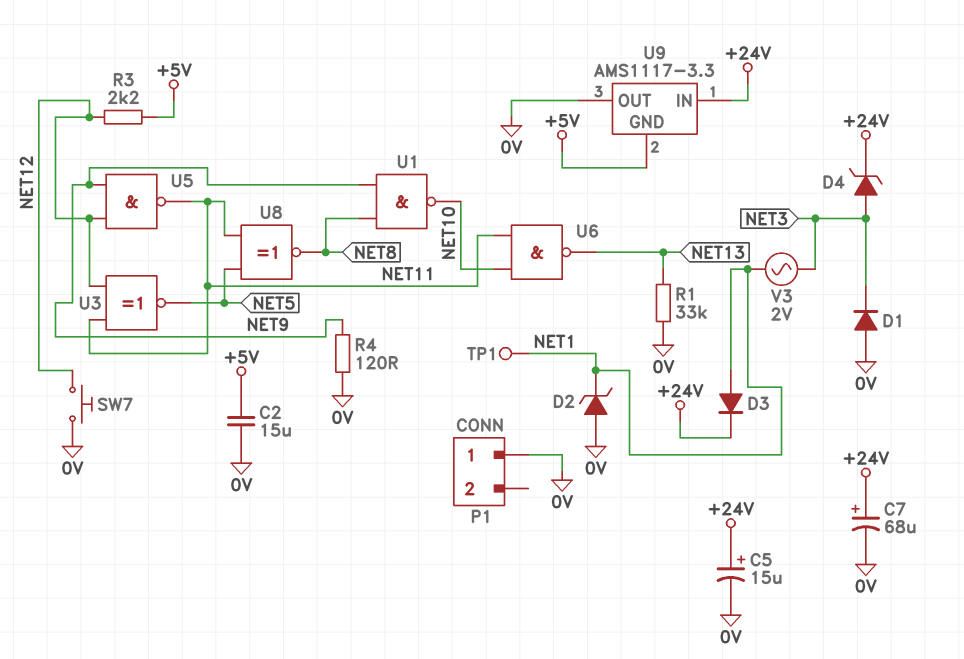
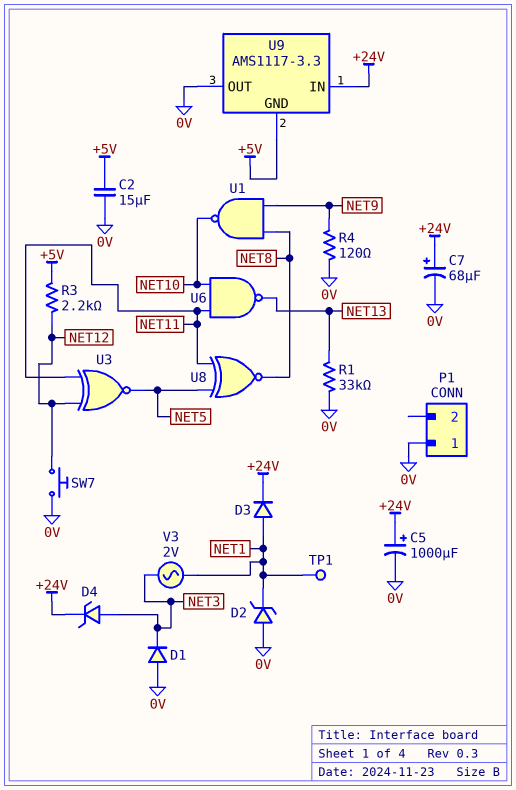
C5: 15uF (plus +24V, minus 0V) -> 1000uF (plus +24V, minus 0V)
U5: NAND (in NET9, in NET12, out NET11) -> none

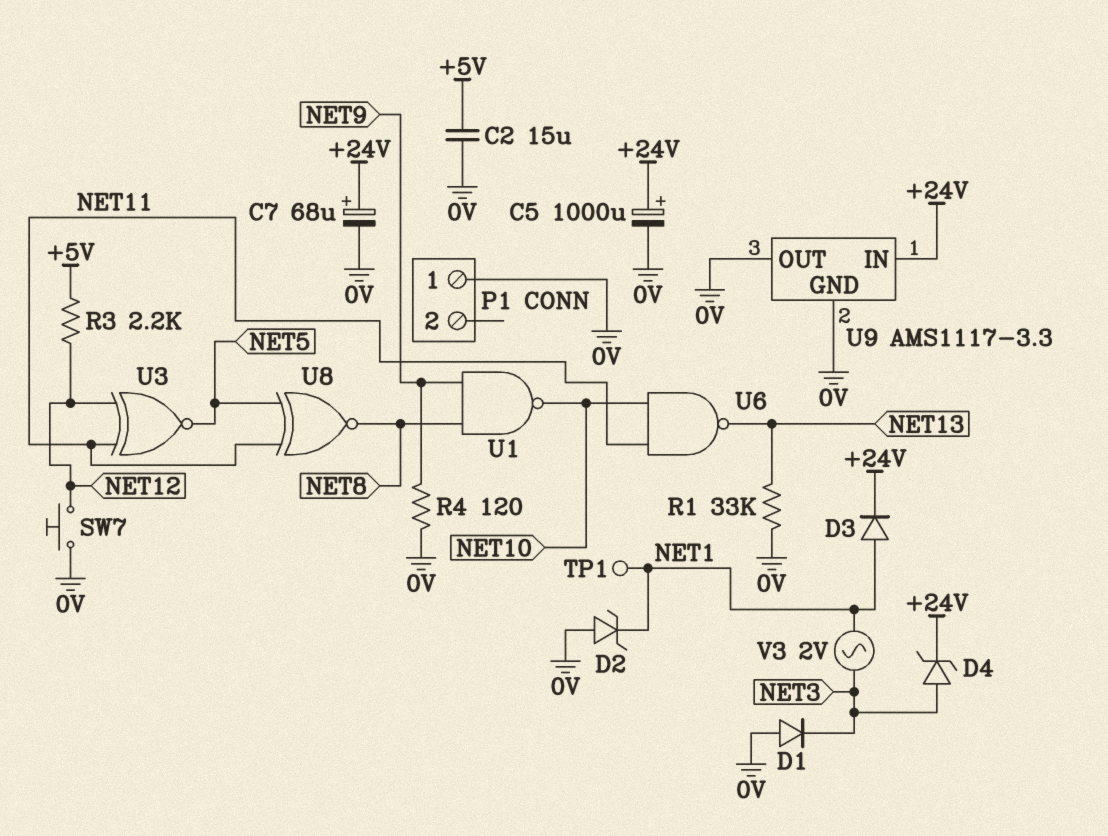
U9 pin GND: +5V -> 0V

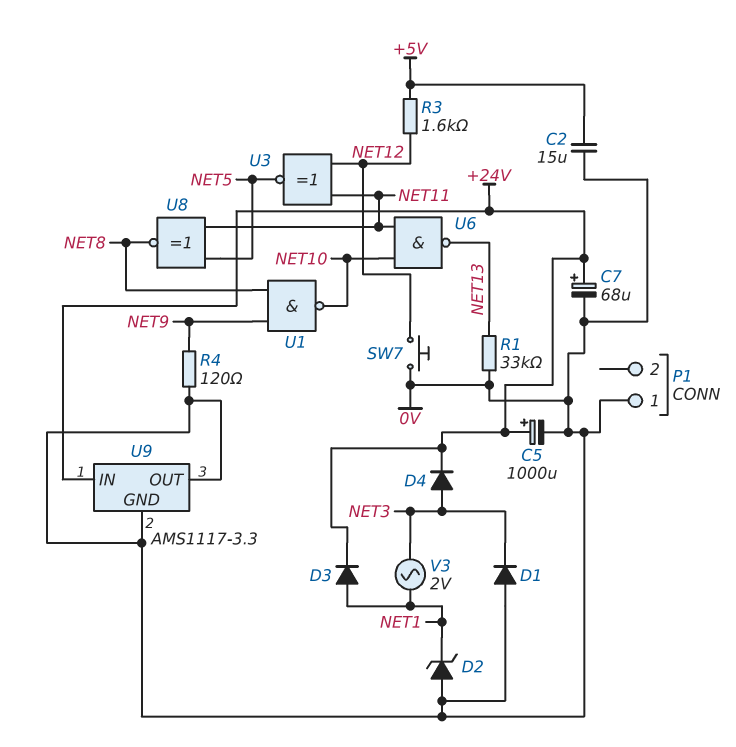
D4: zener (A NET3, K +24V) -> diode (A NET3, K +24V)
R3: 2.2k (+5V, NET12) -> 1.6k (+5V, NET12)
TP1: test point (NET1) -> none

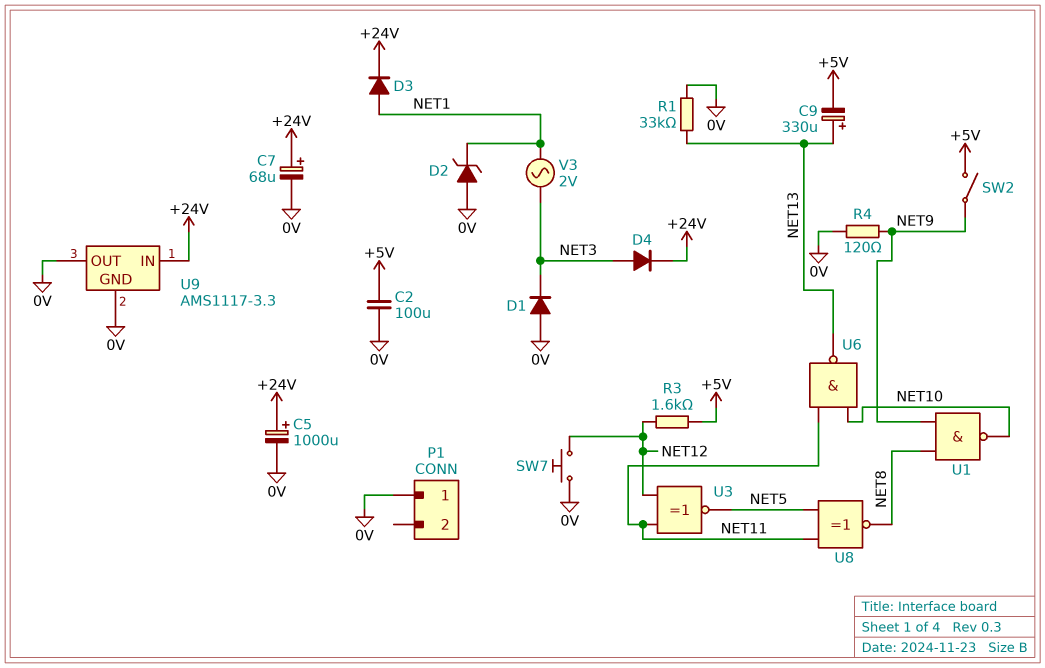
C2: 15uF (+5V, 0V) -> 100uF (+5V, 0V)
C9: none -> 330uF (plus NET13, minus +5V)
SW2: none -> switch (+5V, NET9)

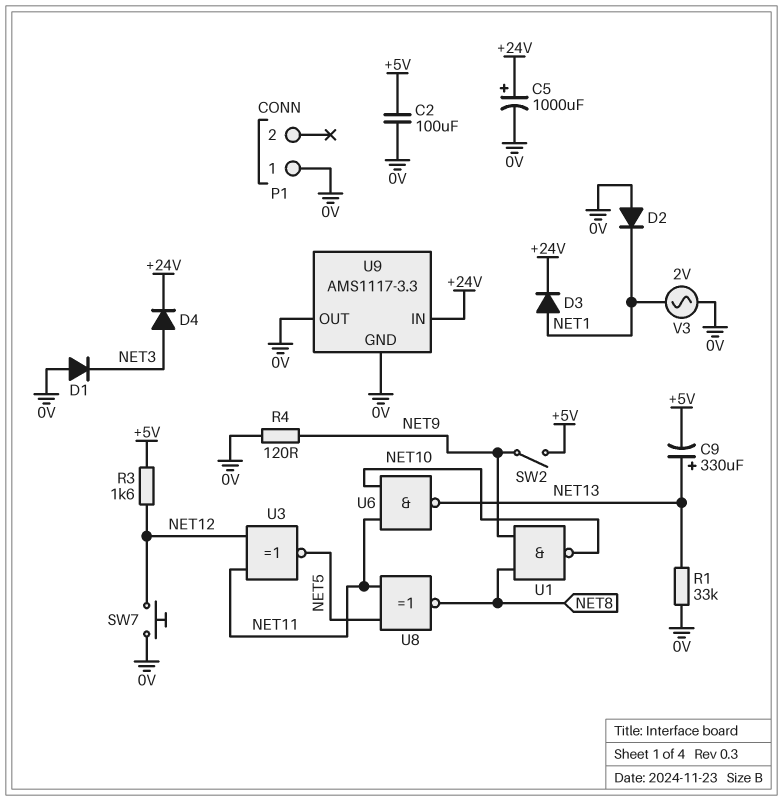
C7: 68uF (plus +24V, minus 0V) -> none
D2: zener (A 0V, K NET1) -> diode (A 0V, K NET1)
V3: AC 2V (NET1, NET3) -> AC 2V (0V, NET1)

